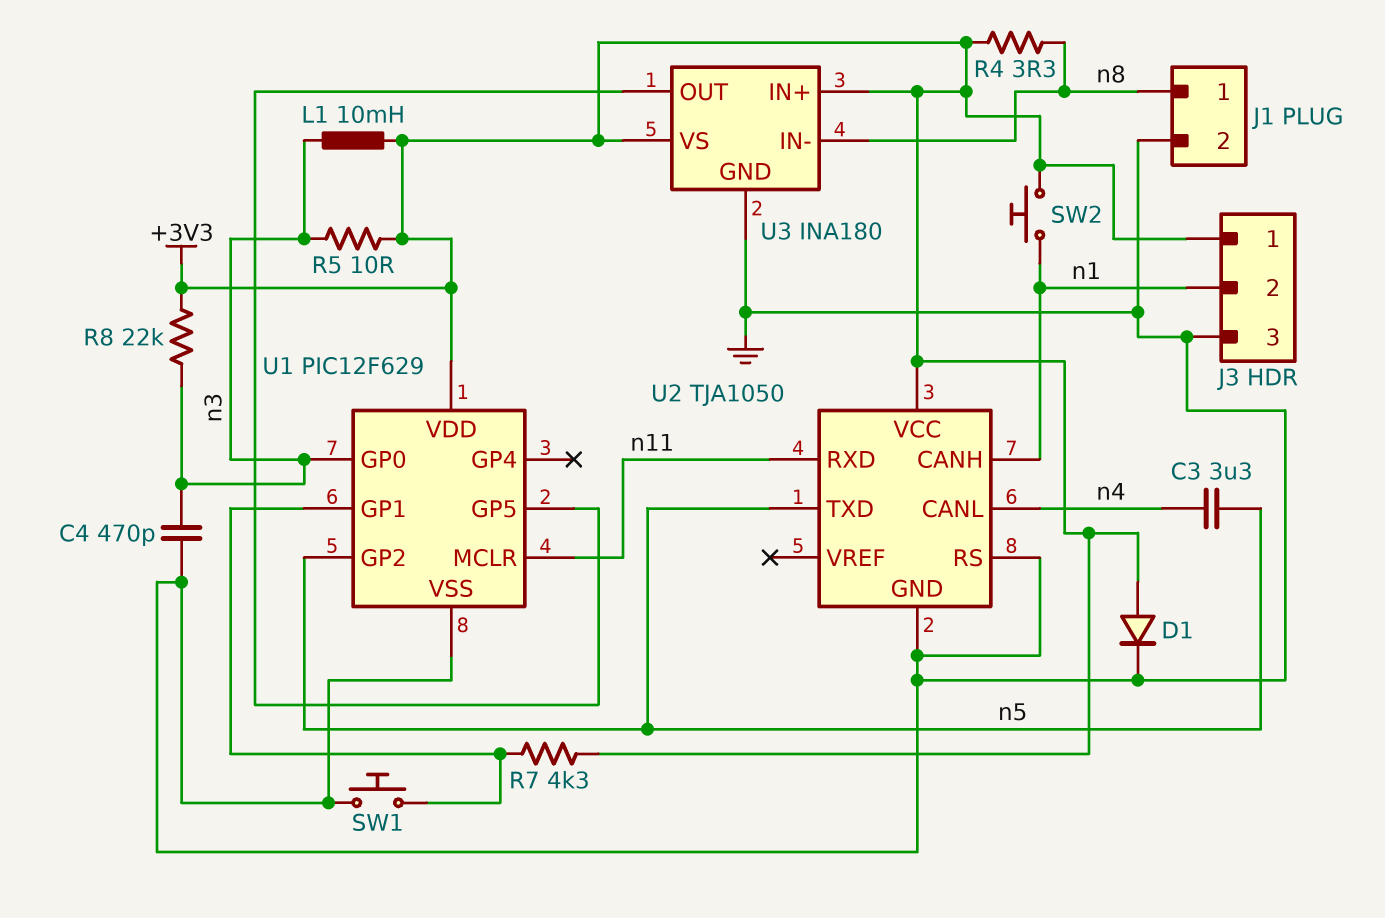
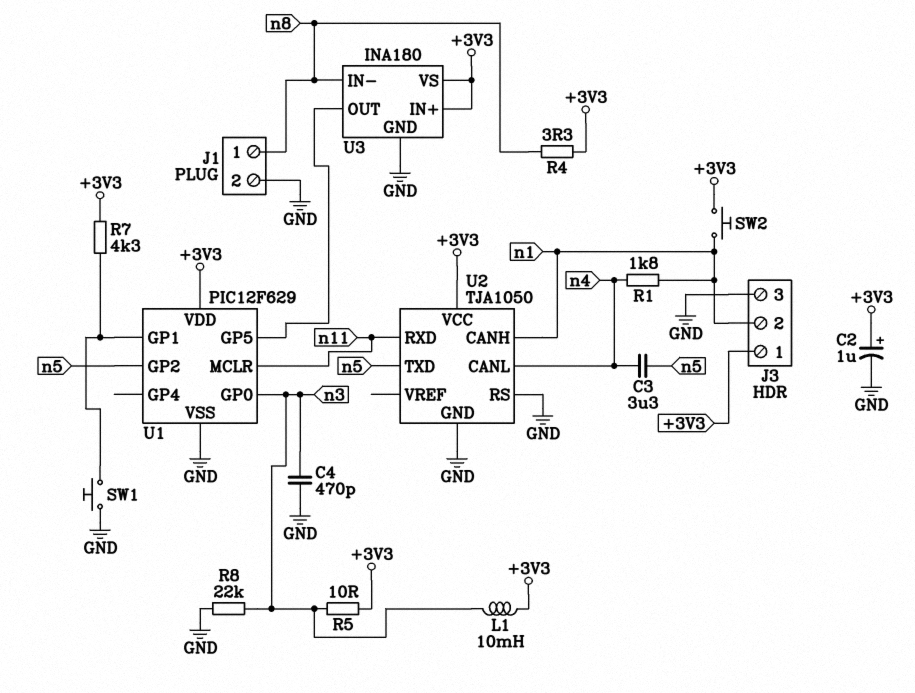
C2: none -> 1uF (plus +3V3, minus GND)
D1: diode (A +3V3, K GND) -> none
R1: none -> 1.8k (n1, n4)
R8: 22k (+3V3, n3) -> 22k (GND, n3)

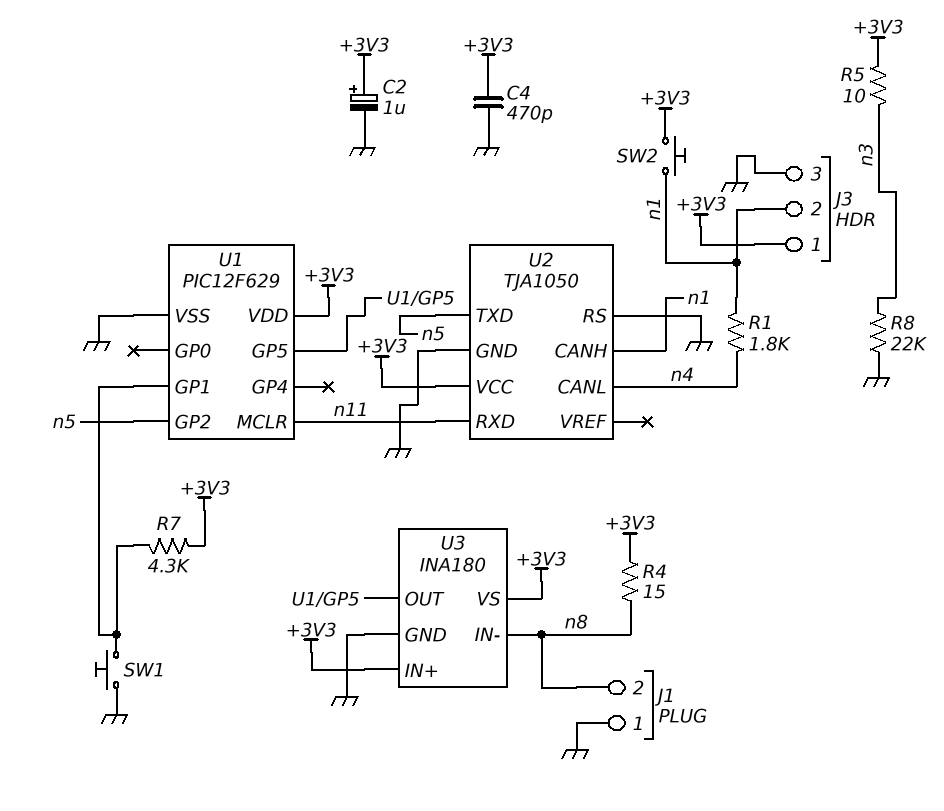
C3: 3.3uF (n4, n5) -> none
C4: 470pF (GND, n3) -> 470pF (+3V3, GND)
J1 pin 1: n8 -> GND
J1 pin 2: GND -> n8
L1: 10mH (+3V3, n3) -> none
R4: 3.3 (+3V3, n8) -> 15 (+3V3, n8)
U1 pin GP0: n3 -> none

